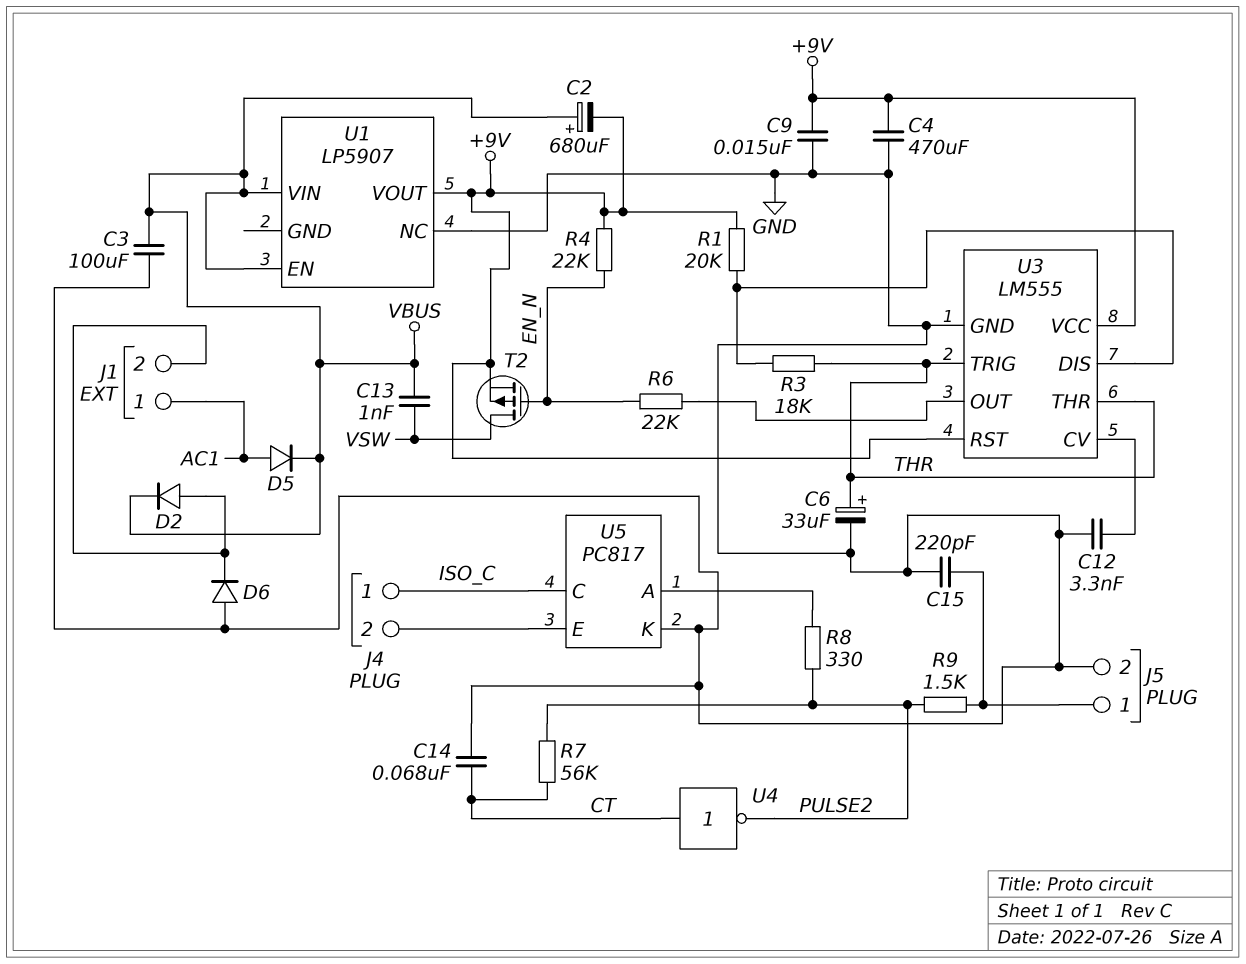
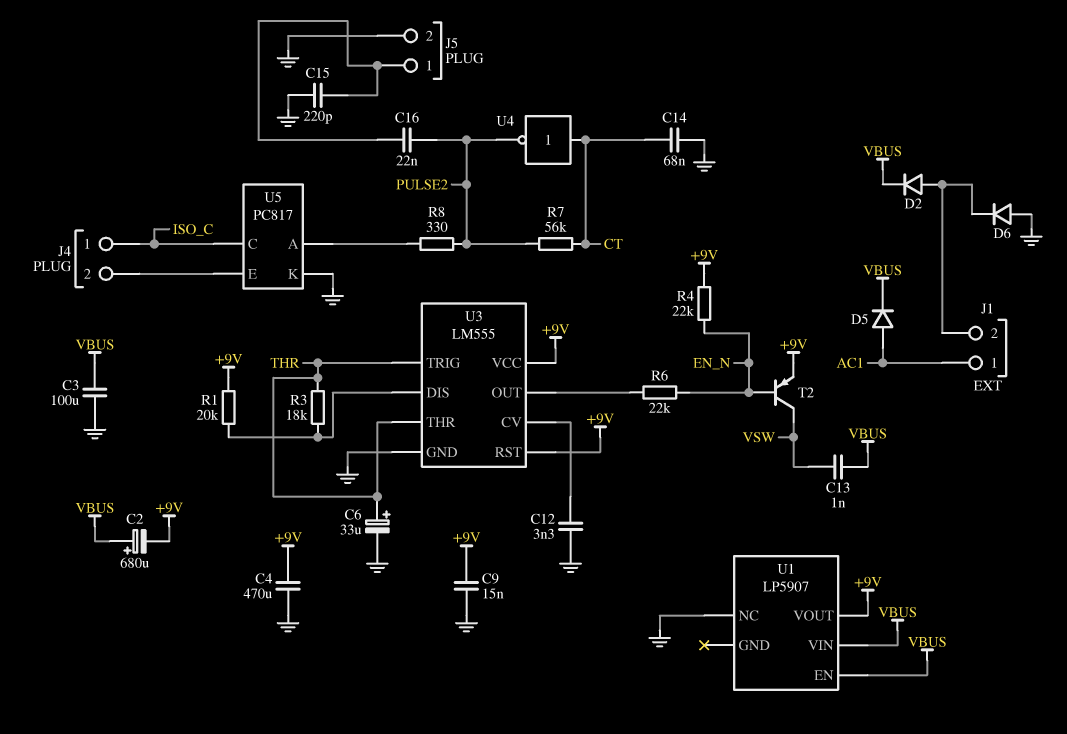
C16: none -> 22nF (J5/1, PULSE2)
R9: 1.5k (J5/1, PULSE2) -> none
T2: PMOS (G EN_N, D VSW, S +9V) -> PNP (B EN_N, C VSW, E +9V)

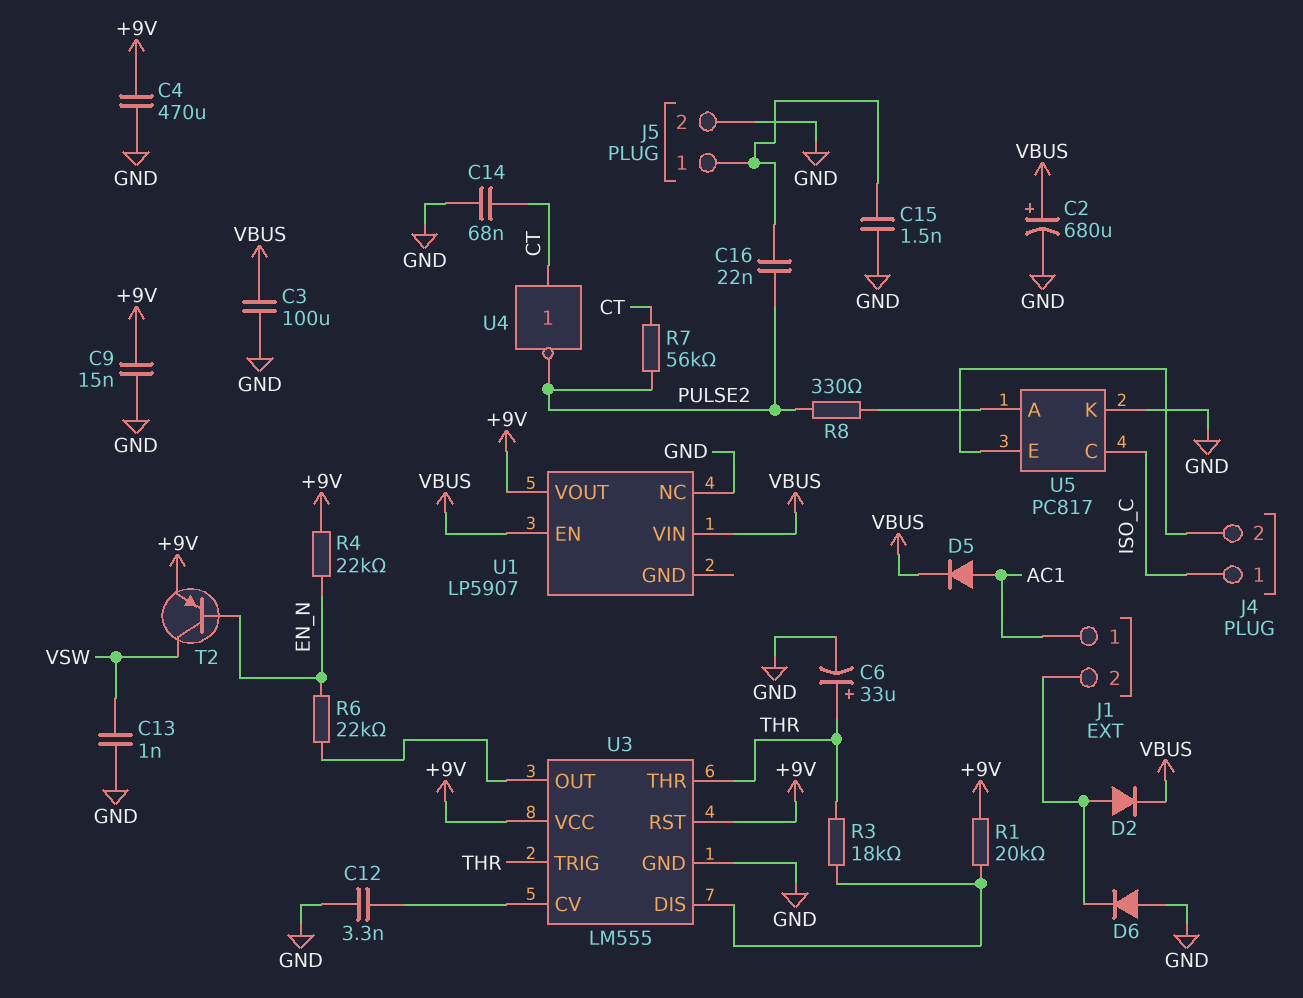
C2: 680uF (plus VBUS, minus +9V) -> 680uF (plus VBUS, minus GND)
C13: 1nF (VBUS, VSW) -> 1nF (GND, VSW)
C15: 220pF (GND, J5/1) -> 1.5nF (GND, J5/1)

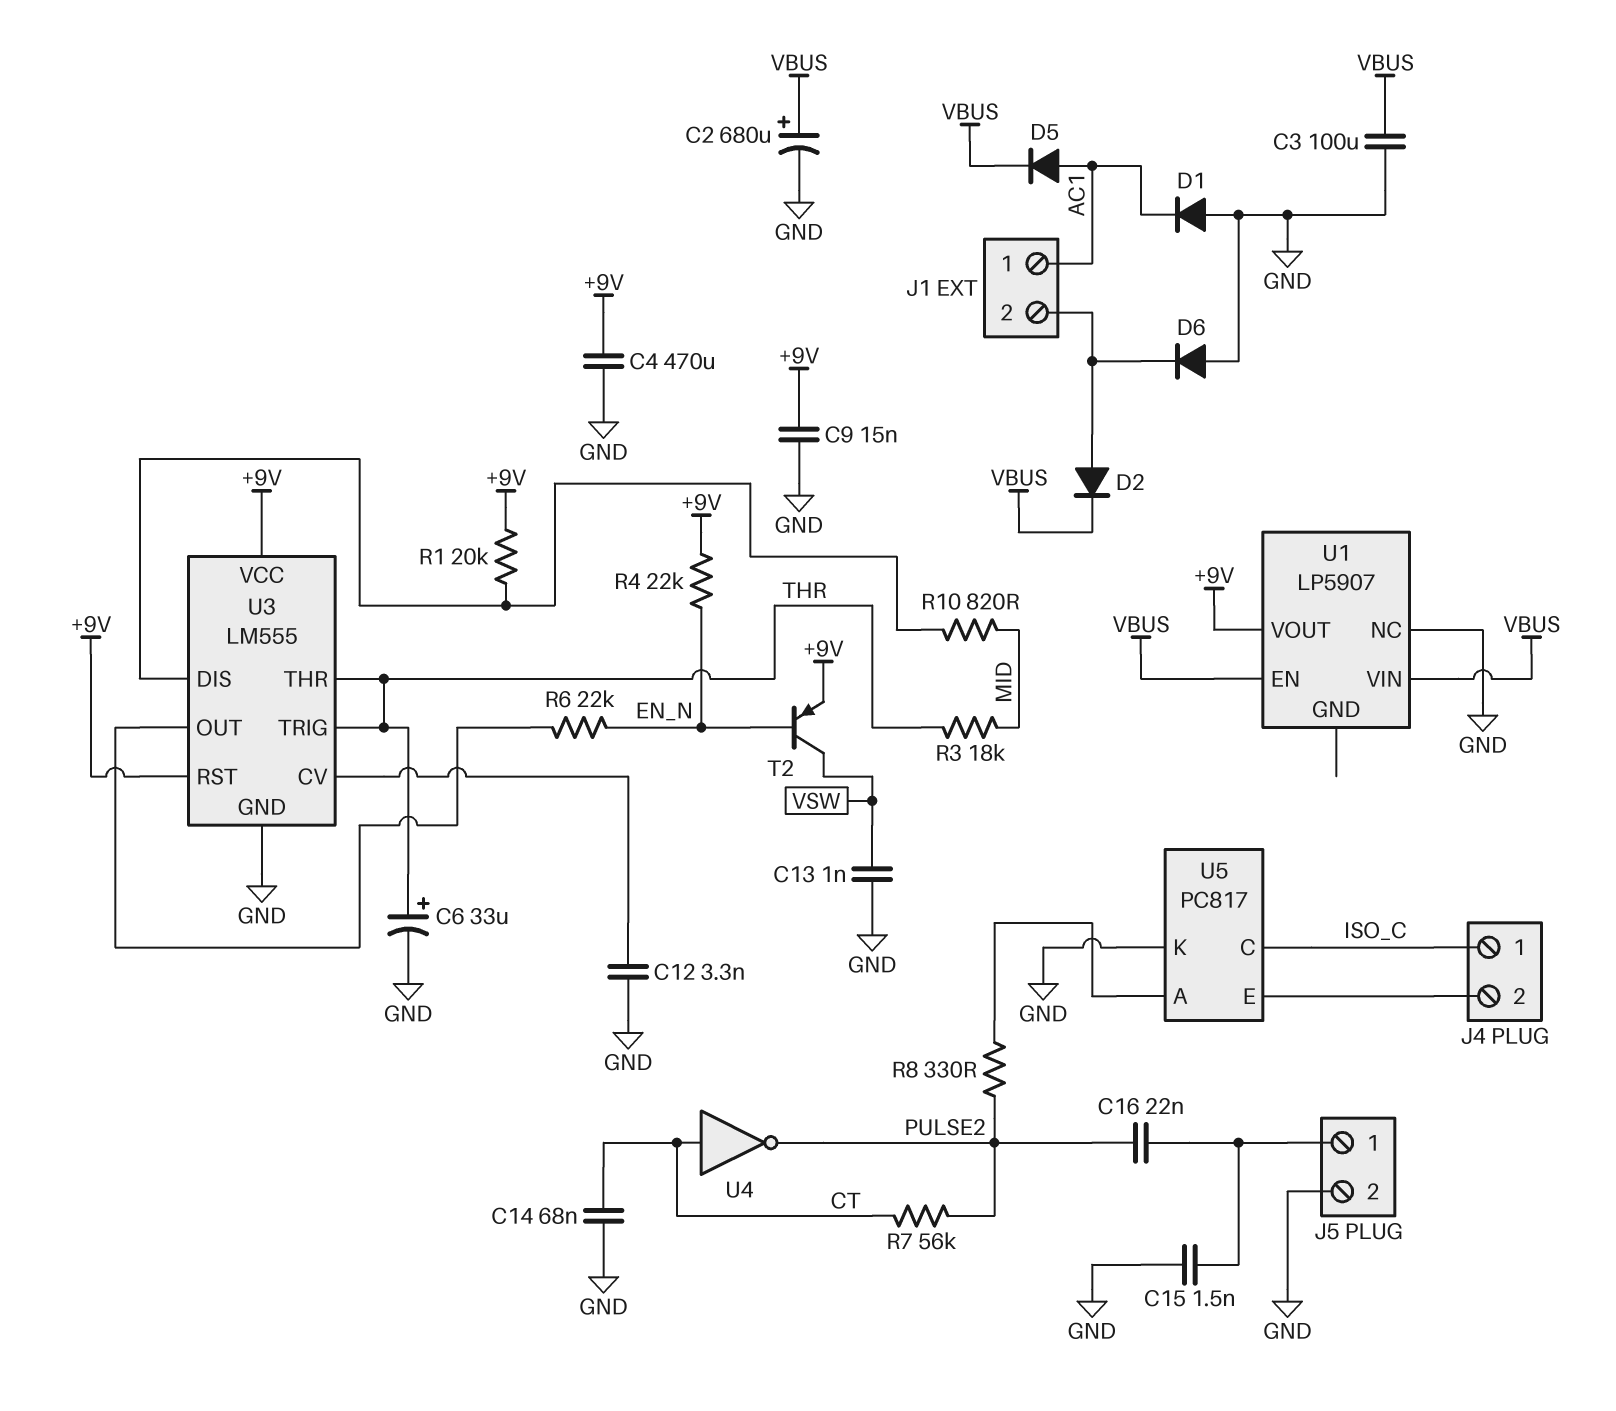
D1: none -> diode (A GND, K AC1)
R3: 18k (THR, U3/DIS) -> 18k (MID, THR)
R10: none -> 820 (MID, U3/DIS)

